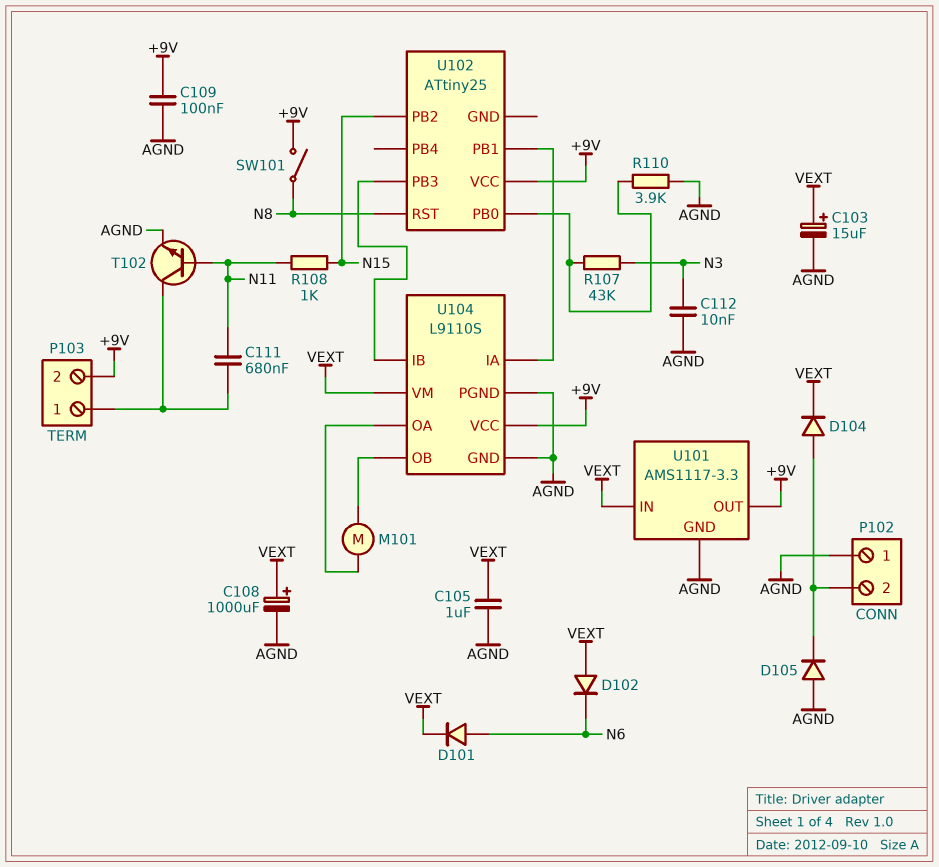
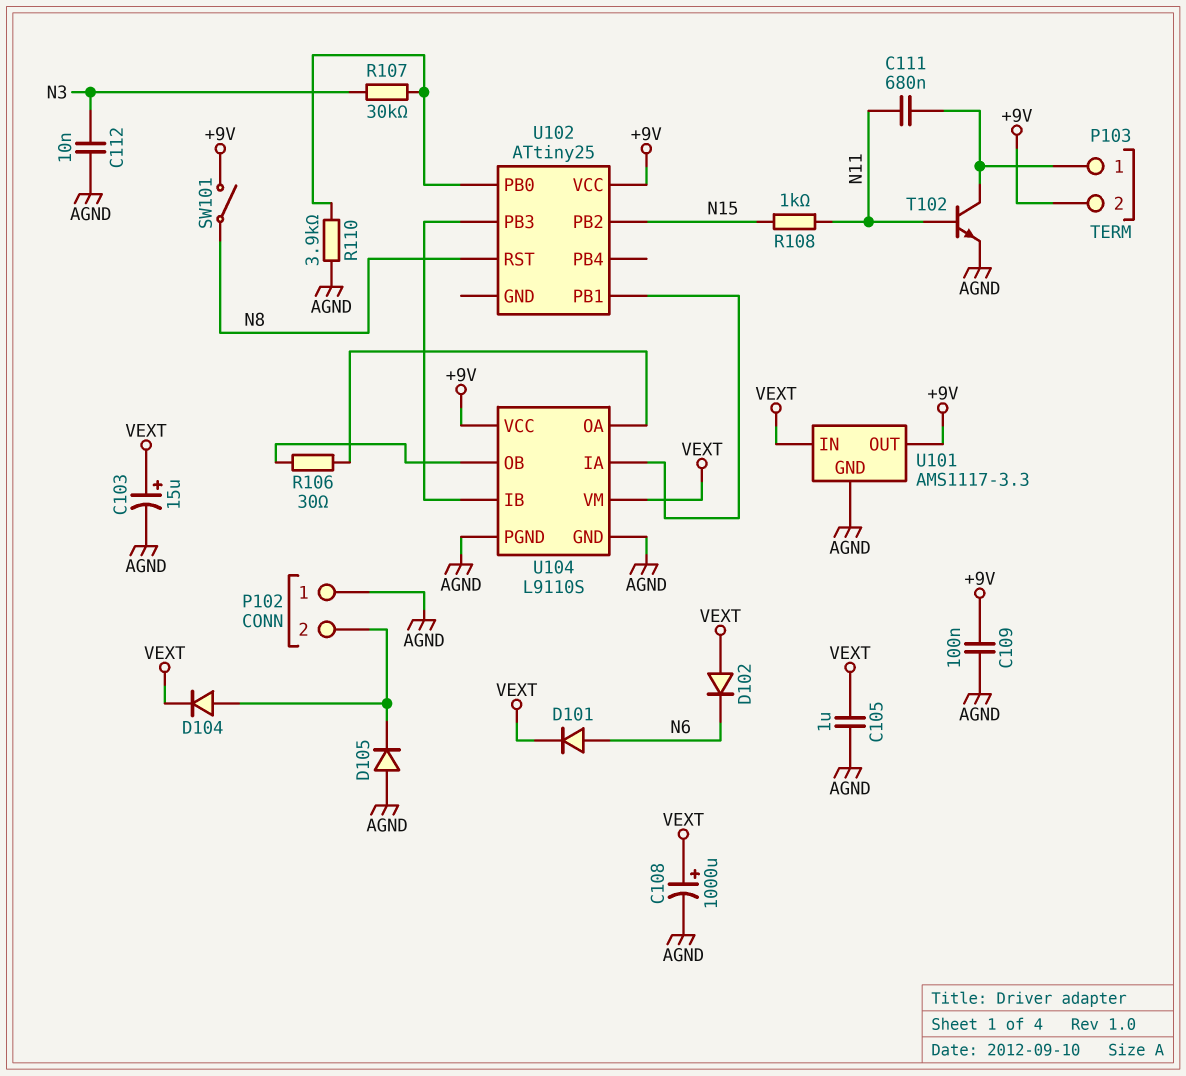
M101: motor (U104/OA, U104/OB) -> none
R106: none -> 30 (U104/OA, U104/OB)
R107: 43k (N3, U102/PB0) -> 30k (N3, U102/PB0)

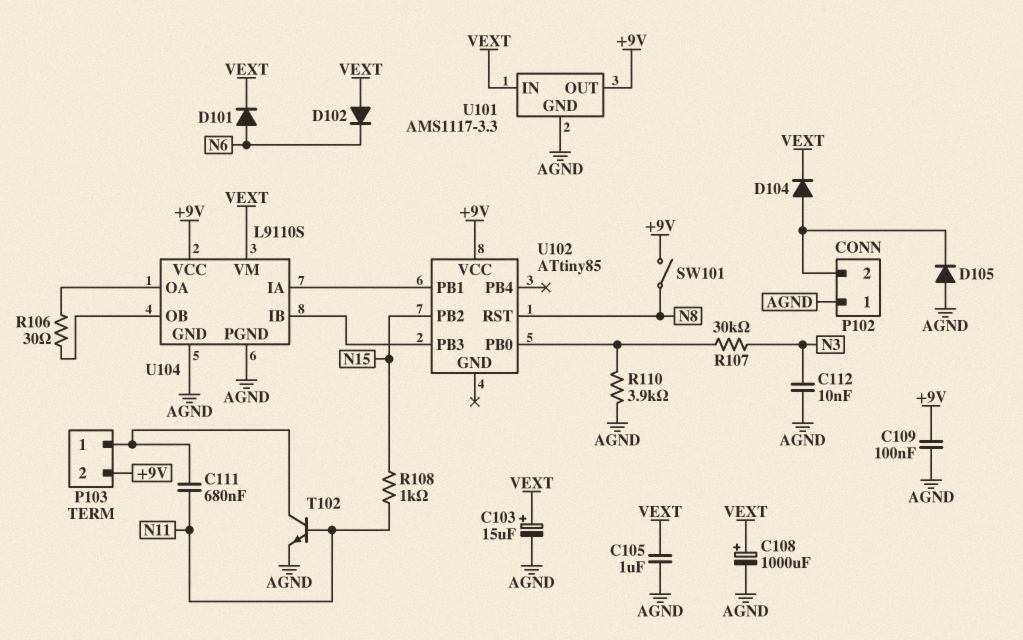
U102: ATtiny25 -> ATtiny85

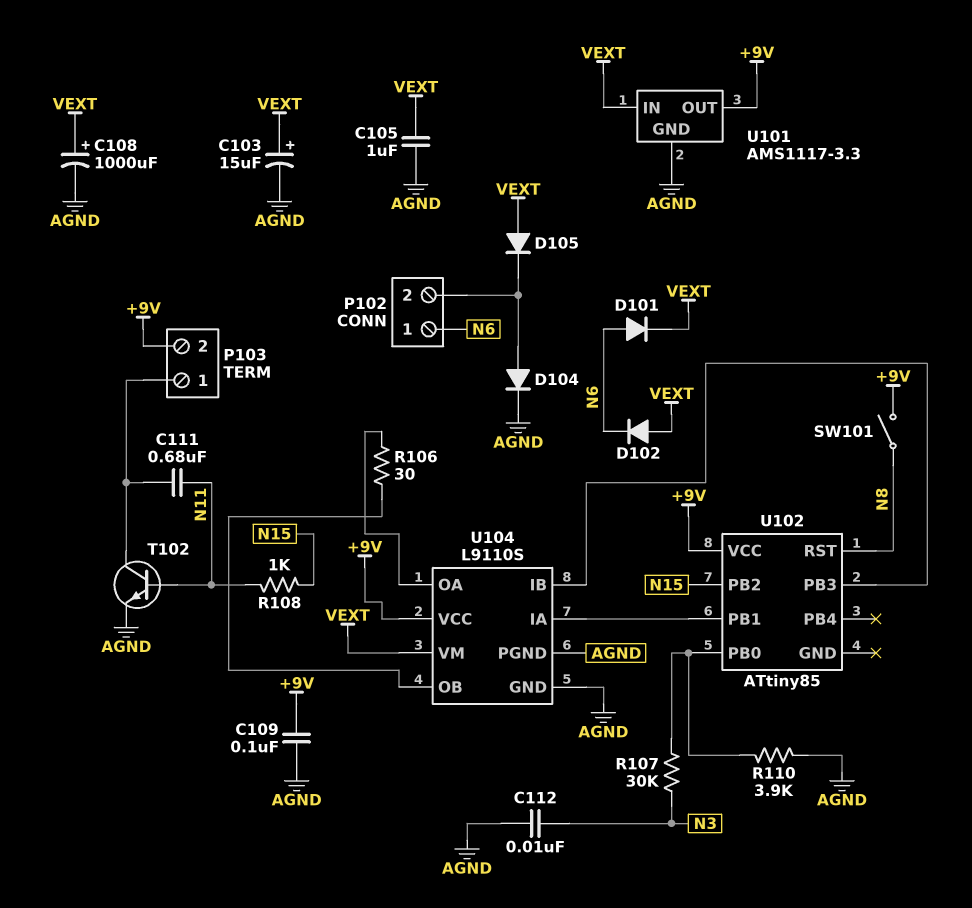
D104: diode (A P102/2, K VEXT) -> diode (A P102/2, K AGND)
D105: diode (A AGND, K P102/2) -> diode (A VEXT, K P102/2)
P102 pin 1: AGND -> N6

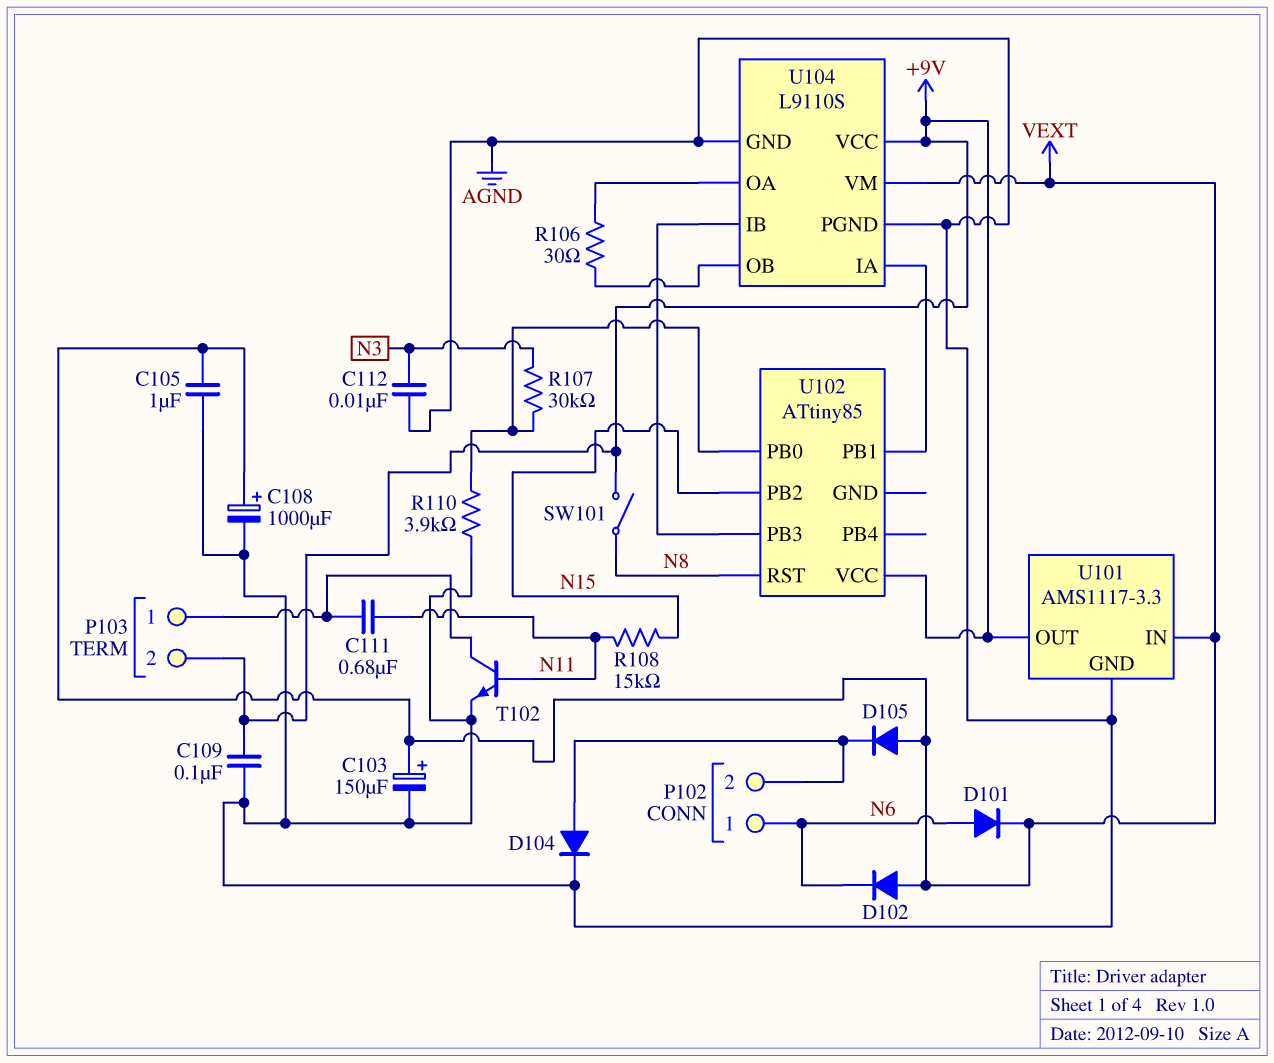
C103: 15uF (plus VEXT, minus AGND) -> 150uF (plus VEXT, minus AGND)
R108: 1k (N11, N15) -> 15k (N11, N15)

